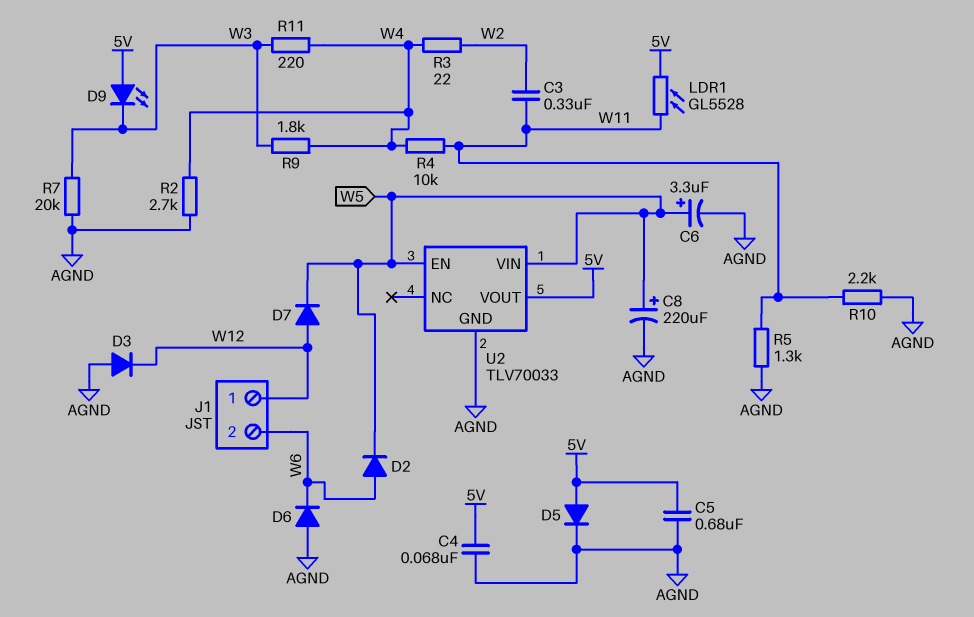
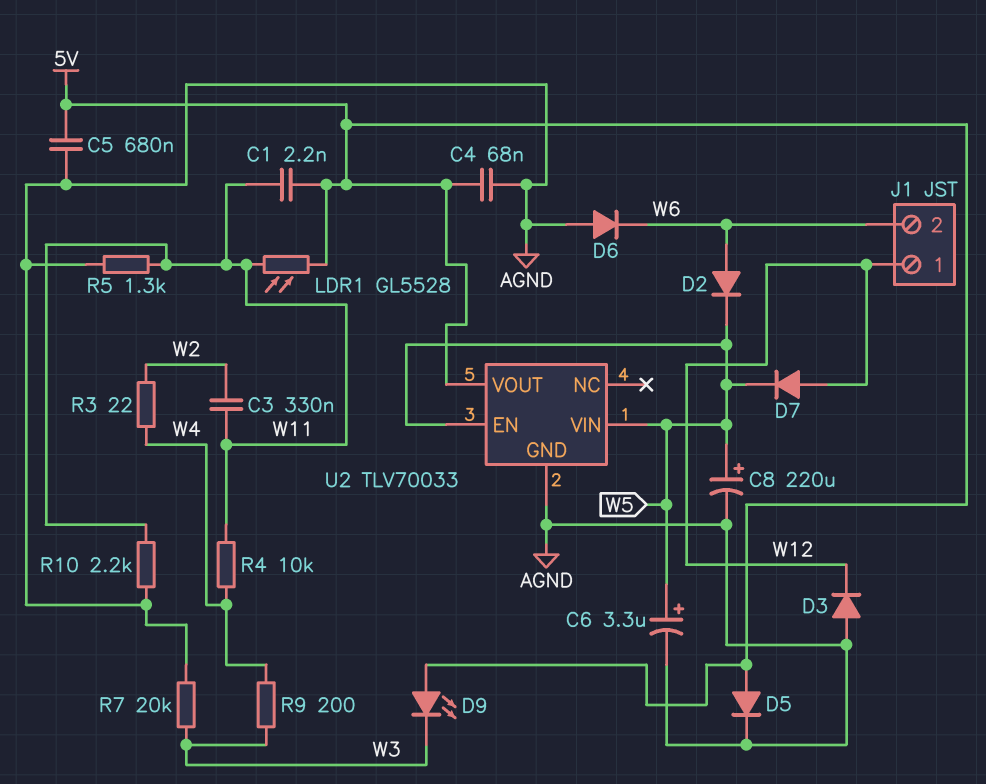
C1: none -> 2.2nF (5V, W11)
R2: 2.7k (AGND, W4) -> none
R9: 1.8k (W3, W4) -> 200 (W3, W4)
R11: 220 (W3, W4) -> none

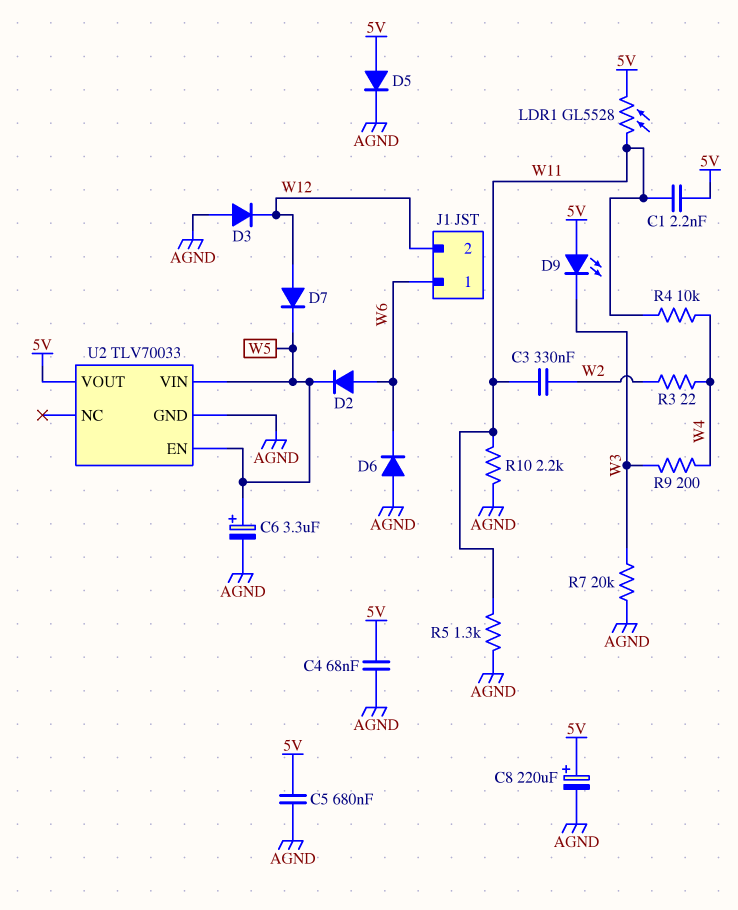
C8: 220uF (plus W5, minus AGND) -> 220uF (plus 5V, minus AGND)
J1 pin 1: W12 -> W6
J1 pin 2: W6 -> W12

